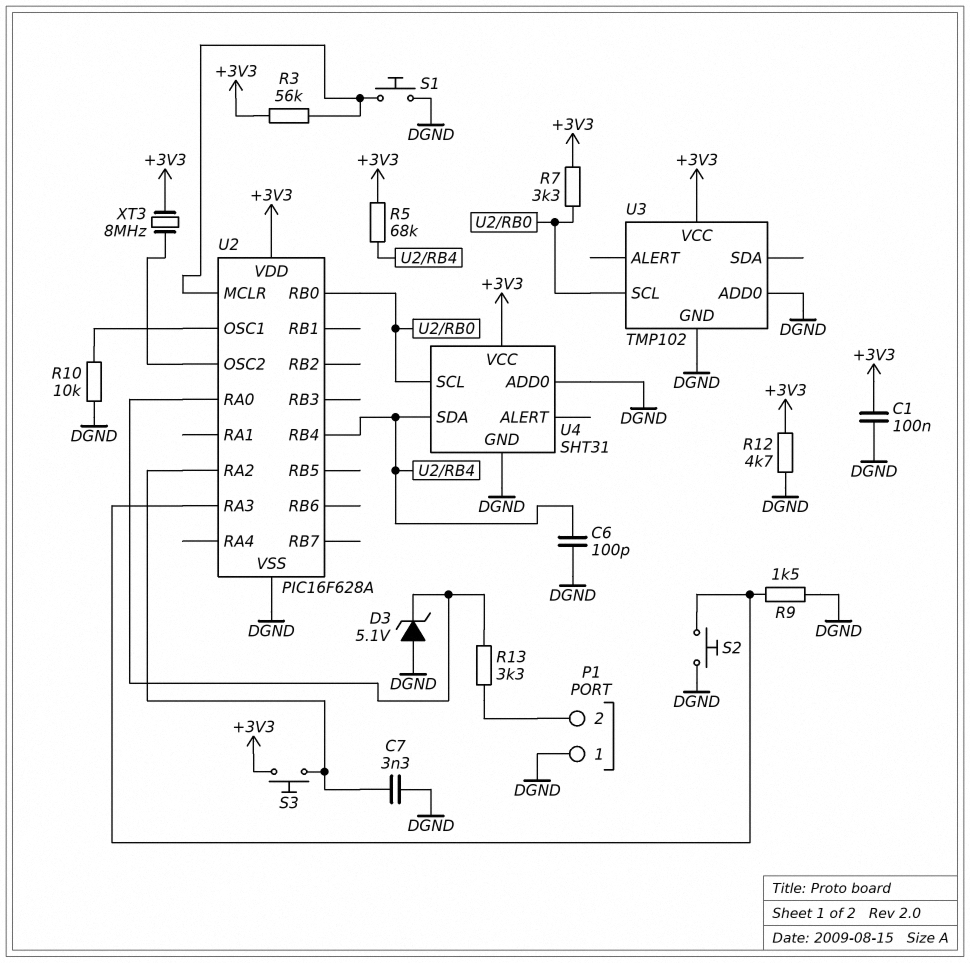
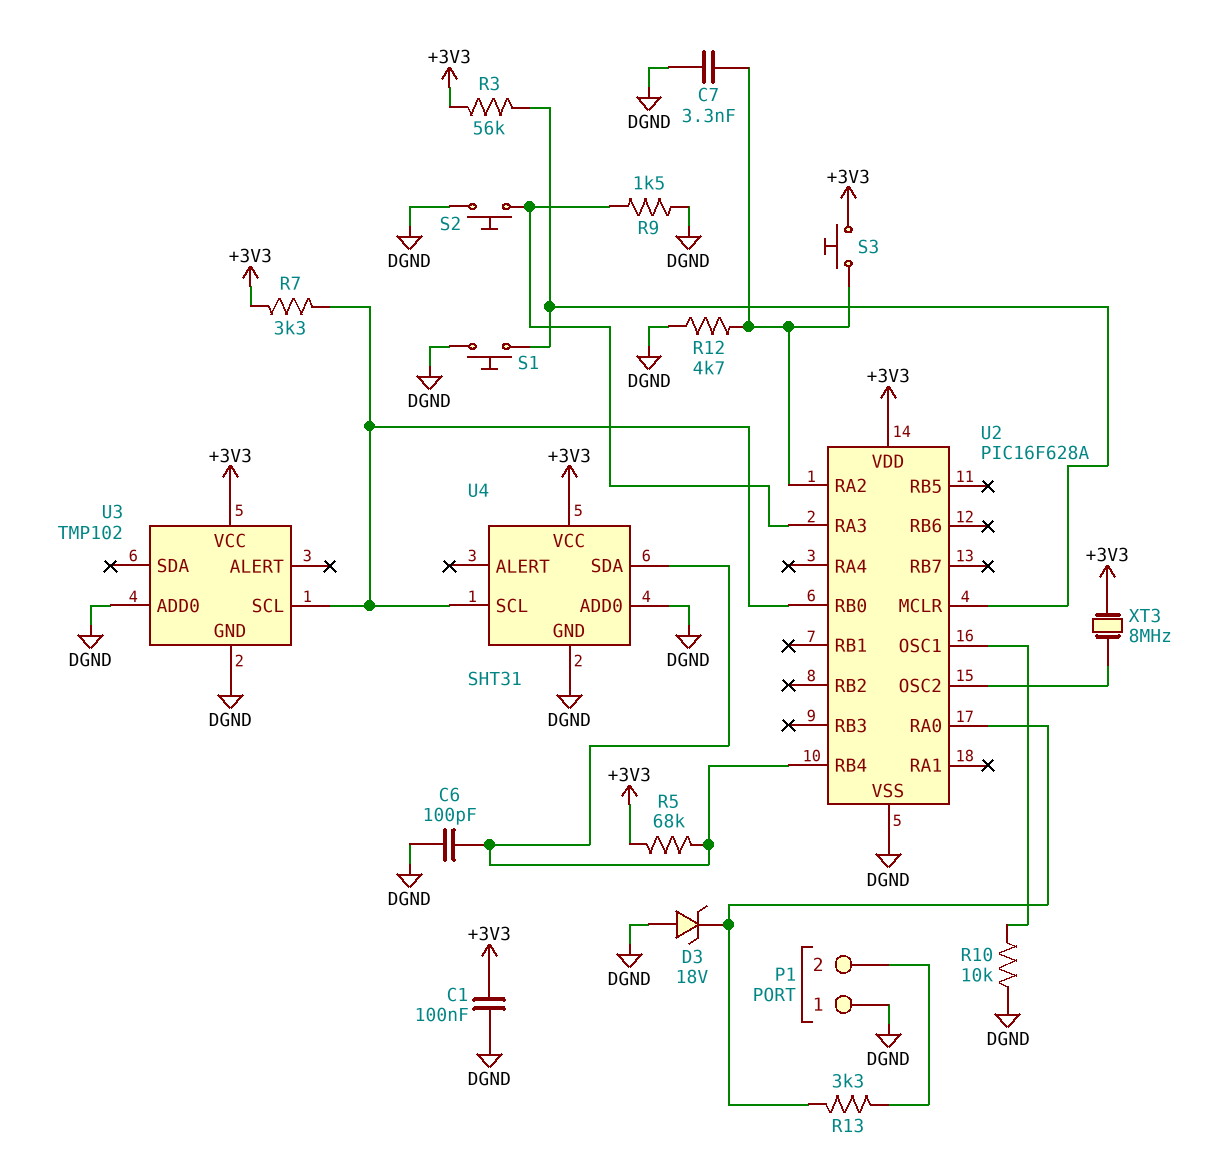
D3: zener 5.1V (A DGND, K U2/RA0) -> zener 18V (A DGND, K U2/RA0)
R12: 4.7k (+3V3, DGND) -> 4.7k (DGND, U2/RA2)

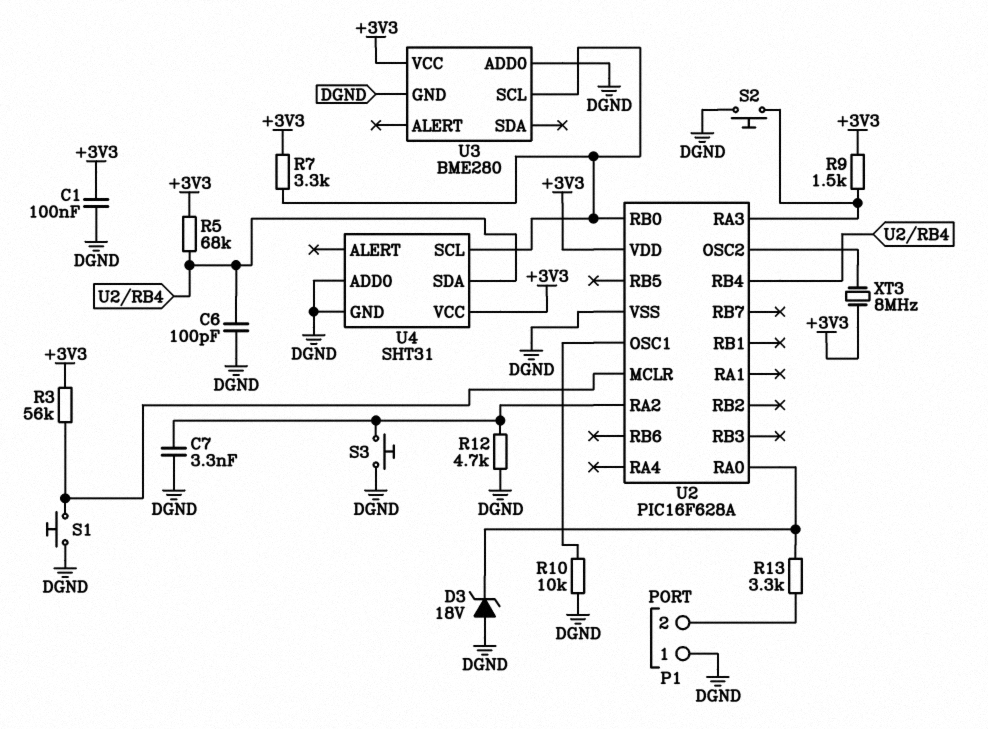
R9: 1.5k (DGND, U2/RA3) -> 1.5k (+3V3, U2/RA3)
S3: button (+3V3, U2/RA2) -> button (DGND, U2/RA2)
U3: TMP102 -> BME280

